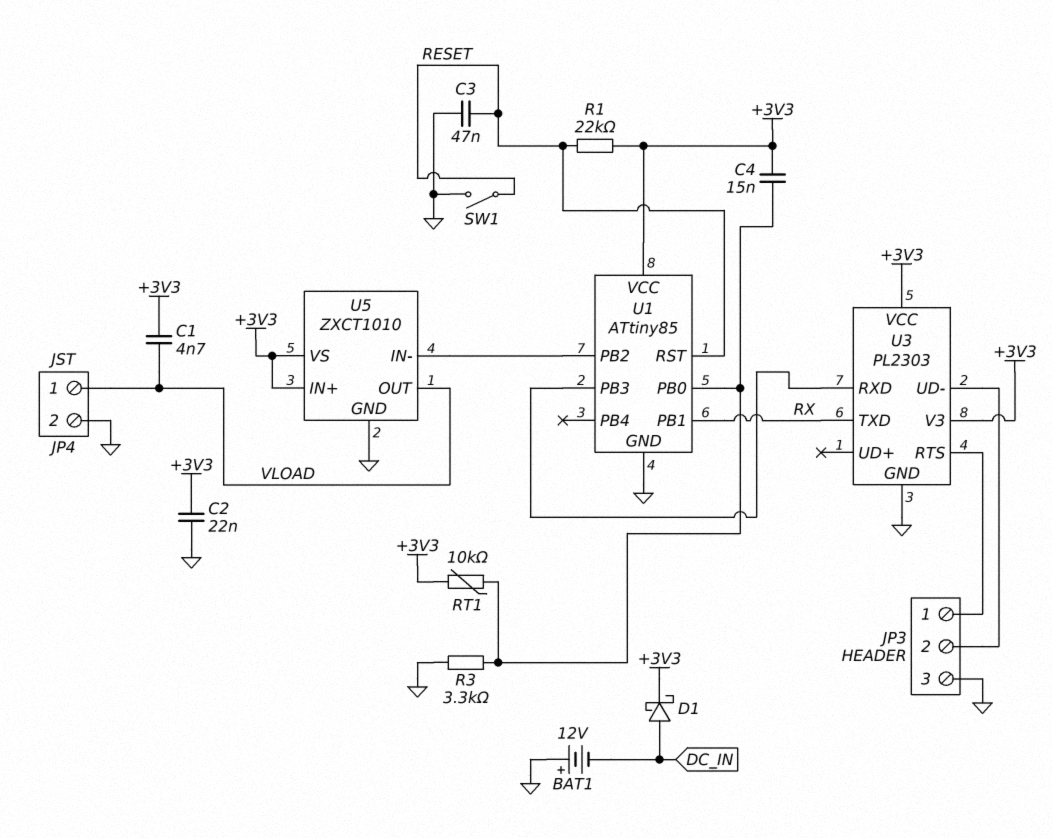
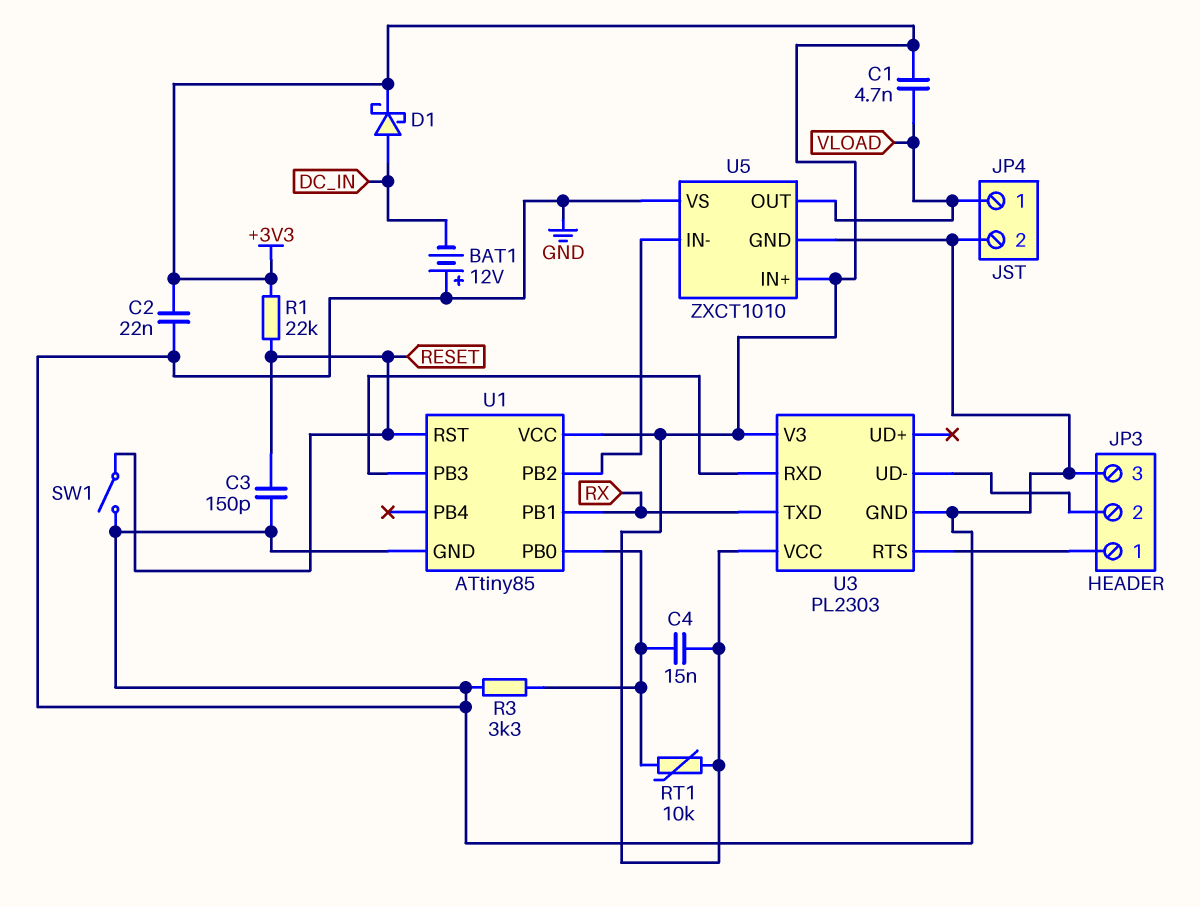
C3: 47nF (GND, RESET) -> 150pF (GND, RESET)
U5 pin VS: +3V3 -> GND

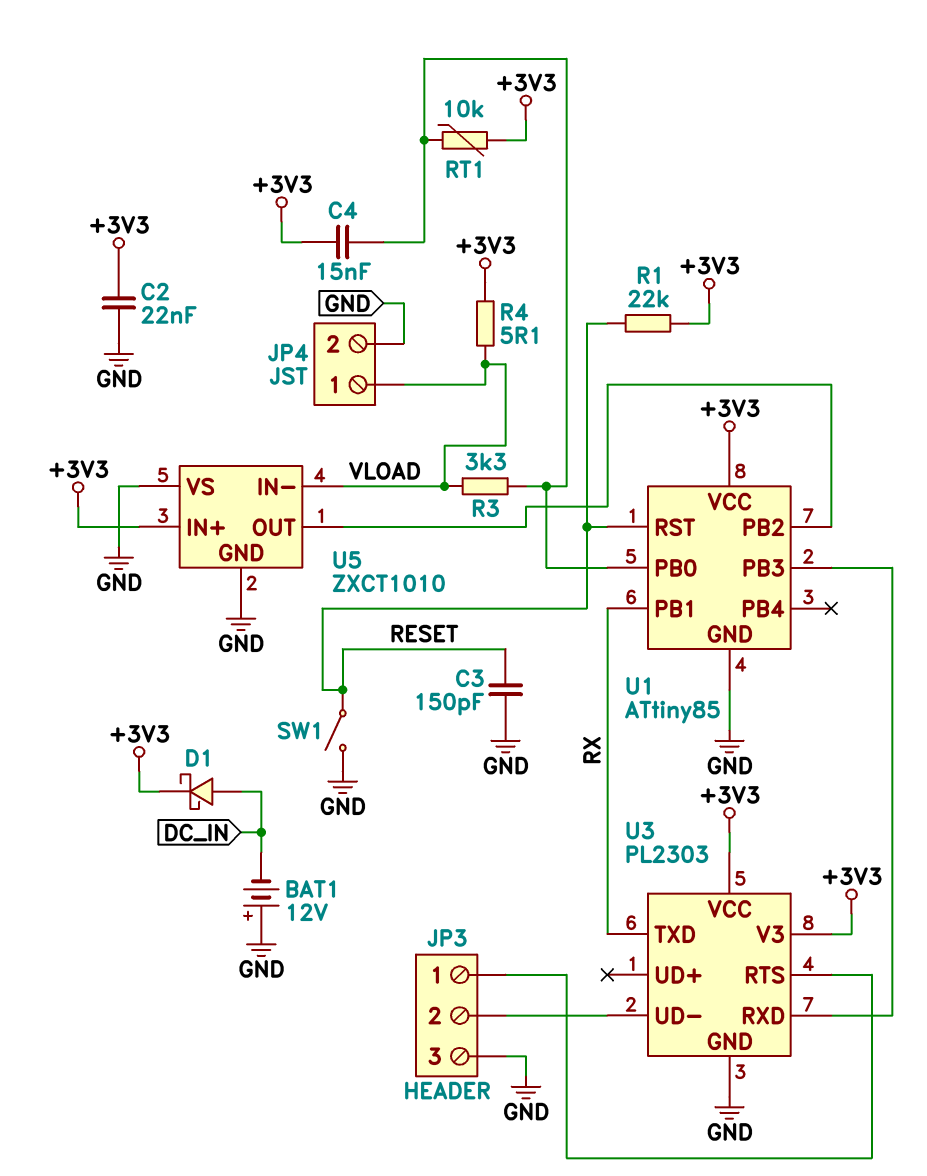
C1: 4.7nF (+3V3, VLOAD) -> none
R3: 3.3k (GND, U1/PB0) -> 3.3k (U1/PB0, VLOAD)
R4: none -> 5.1 (+3V3, VLOAD)
U5 pin IN-: U1/PB2 -> VLOAD
U5 pin OUT: VLOAD -> U1/PB2

